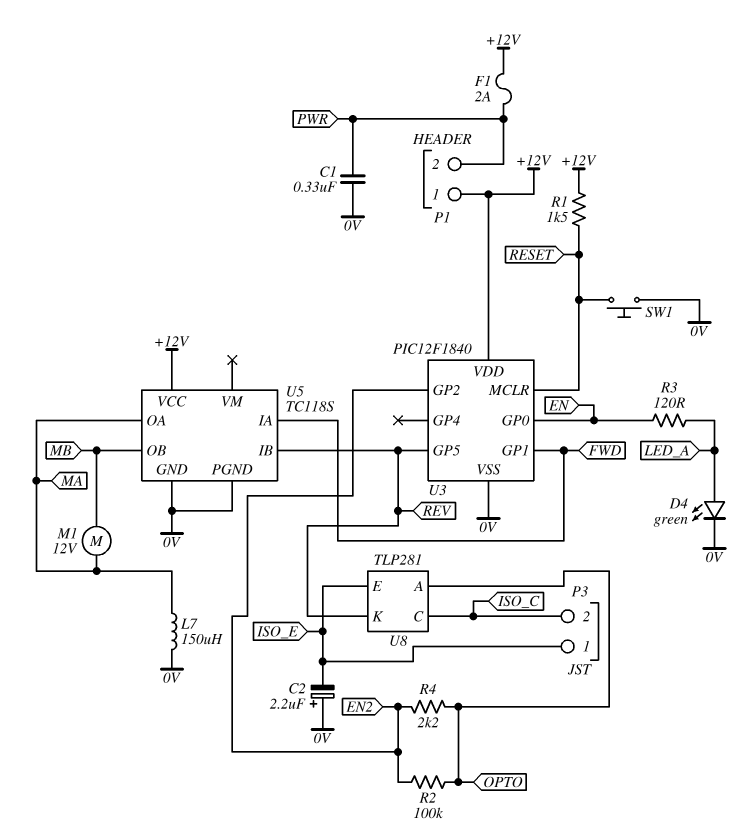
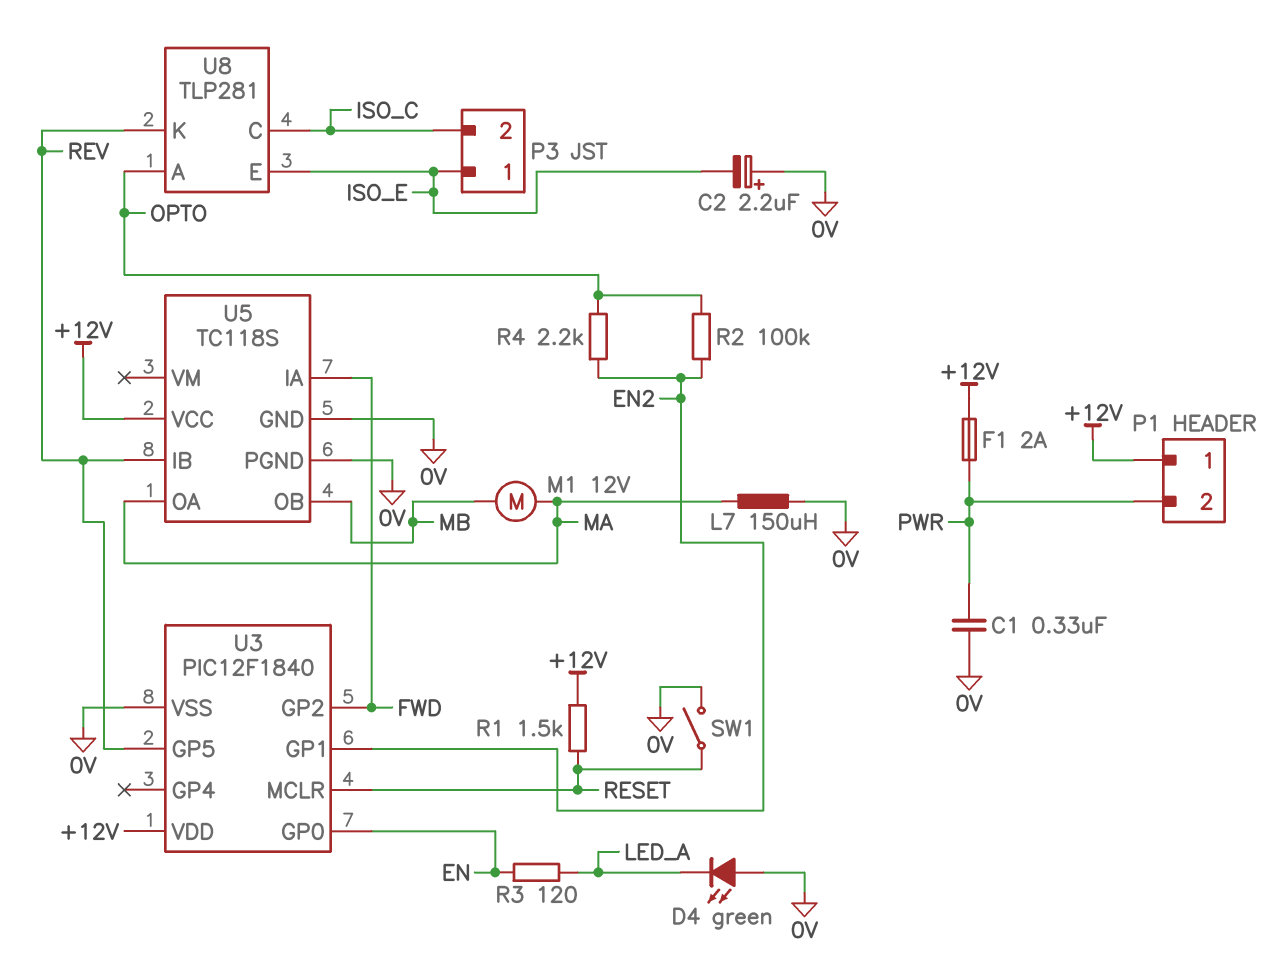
D4: LED green (A LED_A, K 0V) -> LED green (A 0V, K LED_A)
SW1: button (0V, RESET) -> switch (0V, RESET)
U3 pin GP1: FWD -> EN2
U3 pin GP2: EN2 -> FWD

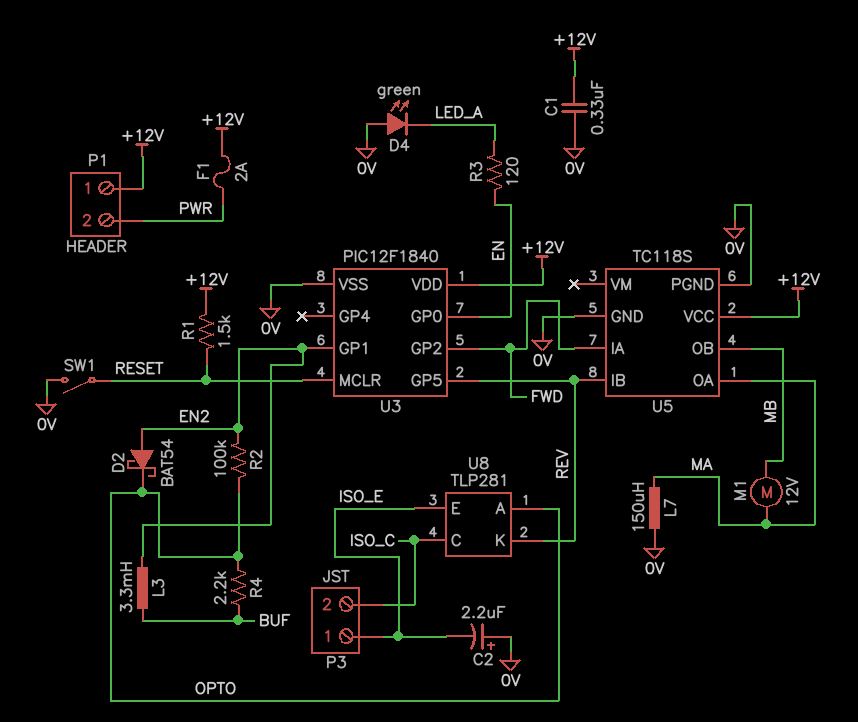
C1: 330nF (0V, PWR) -> 330nF (+12V, 0V)
D2: none -> schottky BAT54 (A EN2, K OPTO)
L3: none -> 3.3mH (BUF, EN2)
R4: 2.2k (EN2, OPTO) -> 2.2k (BUF, OPTO)

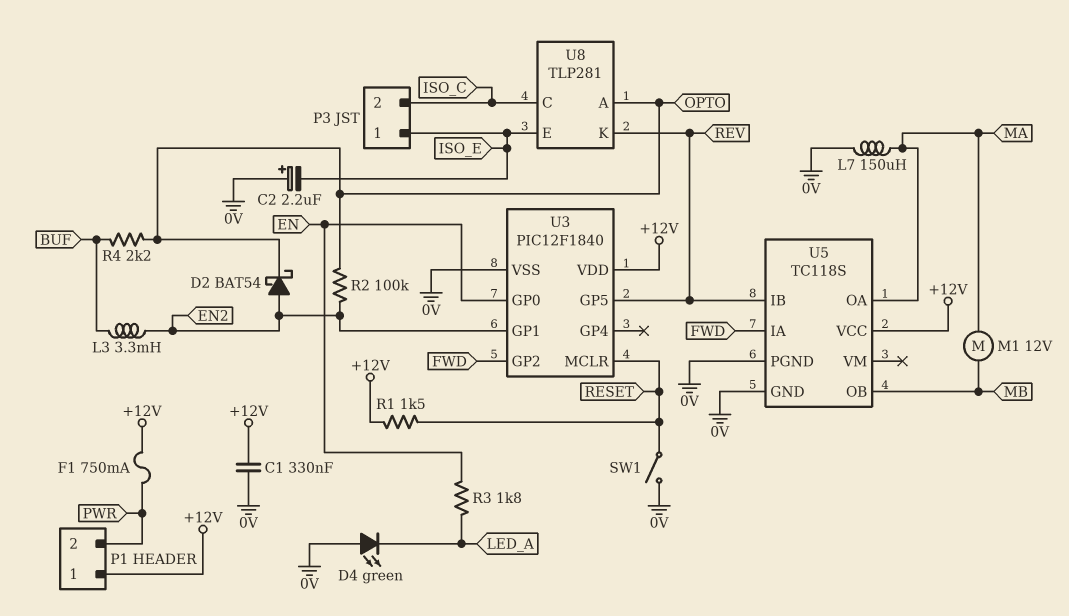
F1: 2A (+12V, PWR) -> 750mA (+12V, PWR)
R3: 120 (EN, LED_A) -> 1.8k (EN, LED_A)

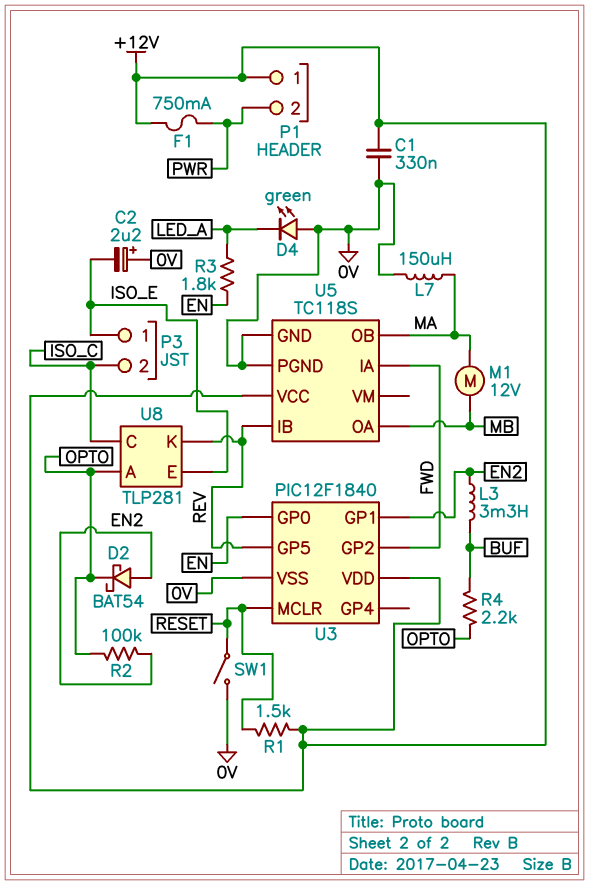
U5 pin OA: MA -> MB
U5 pin OB: MB -> MA

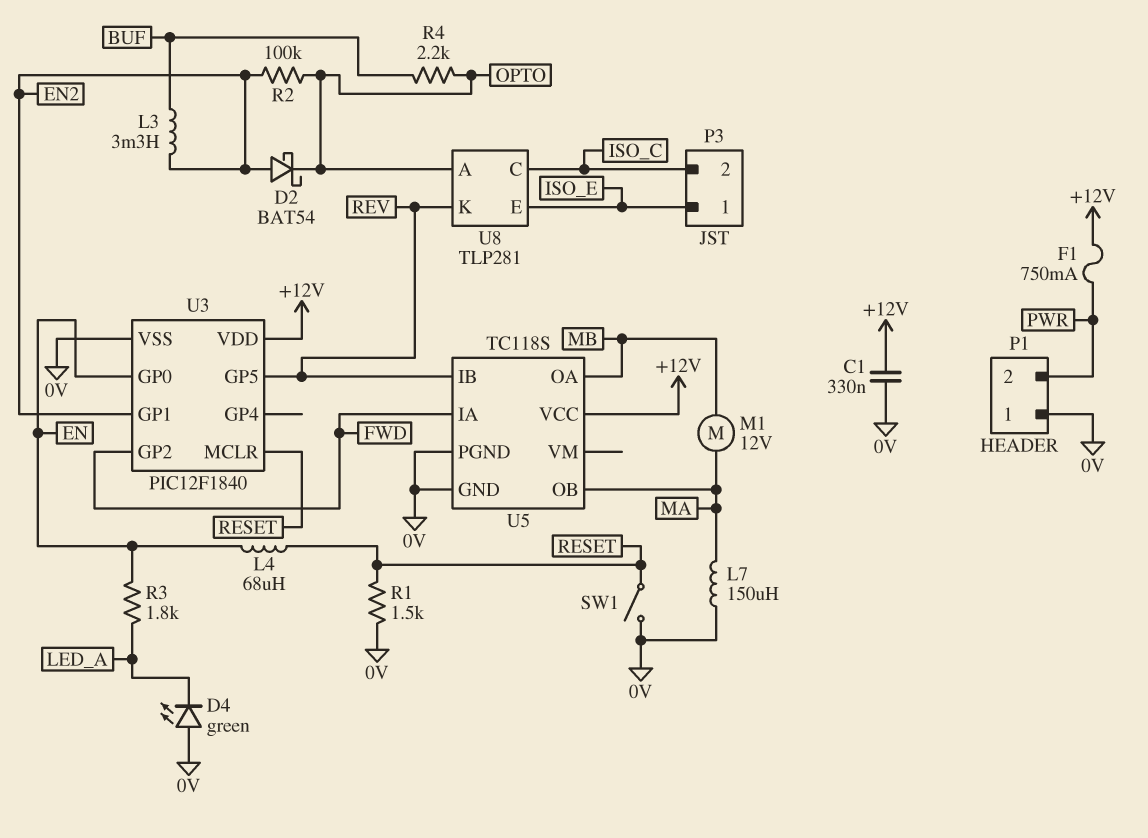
C2: 2.2uF (plus 0V, minus ISO_E) -> none
L4: none -> 68uH (EN, RESET)
P1 pin 1: +12V -> 0V
R1: 1.5k (+12V, RESET) -> 1.5k (0V, RESET)

